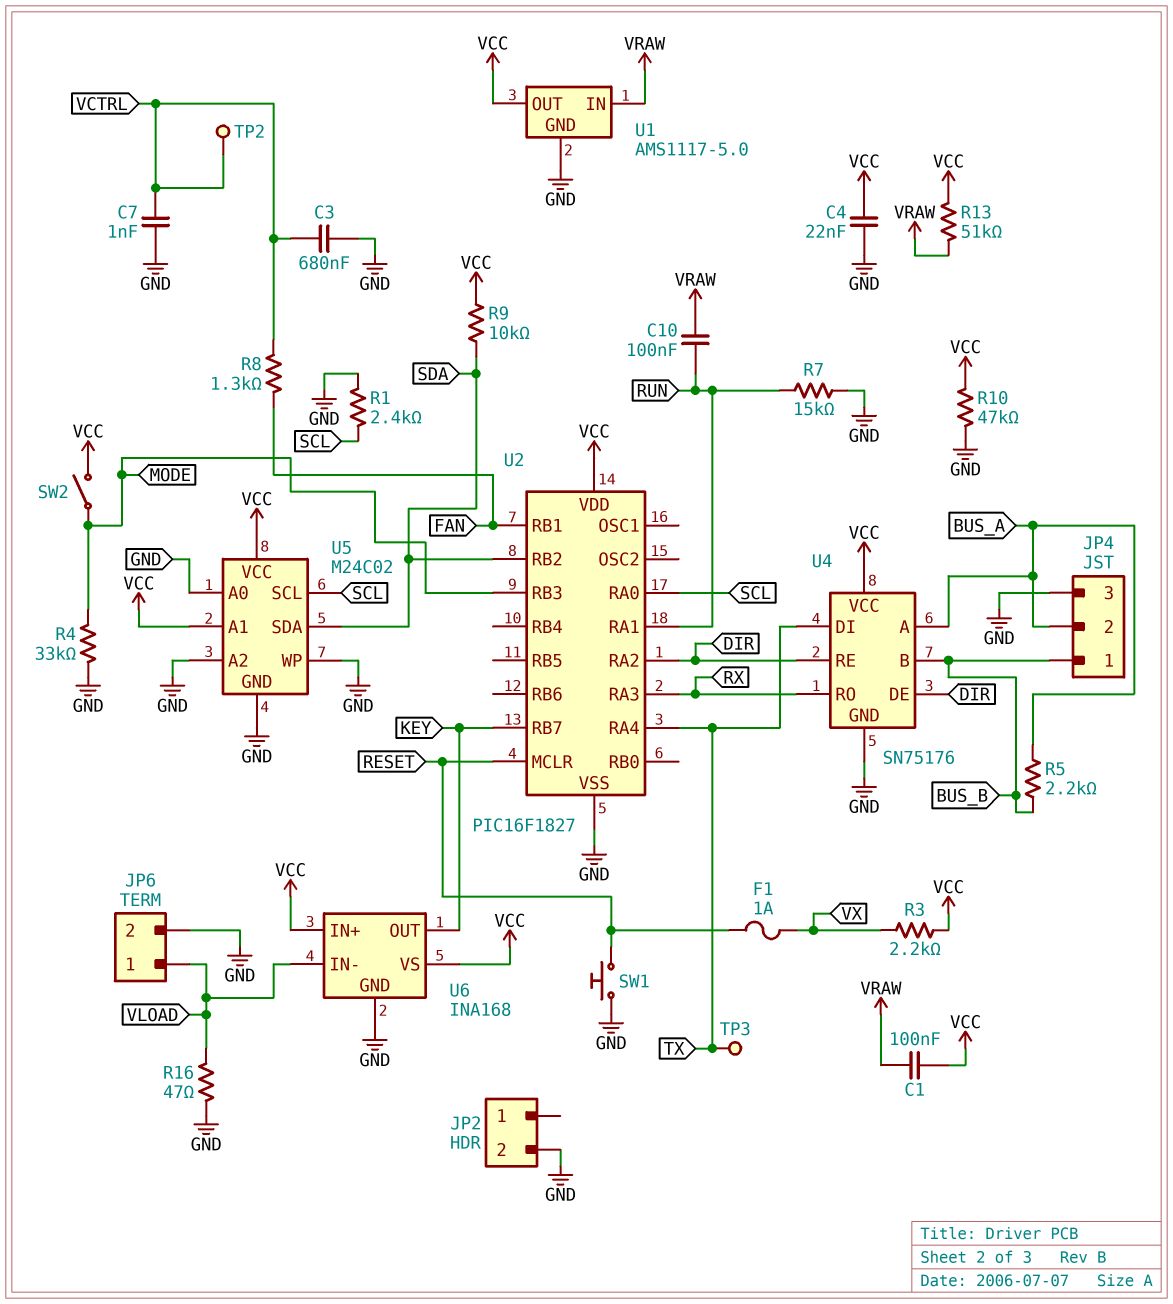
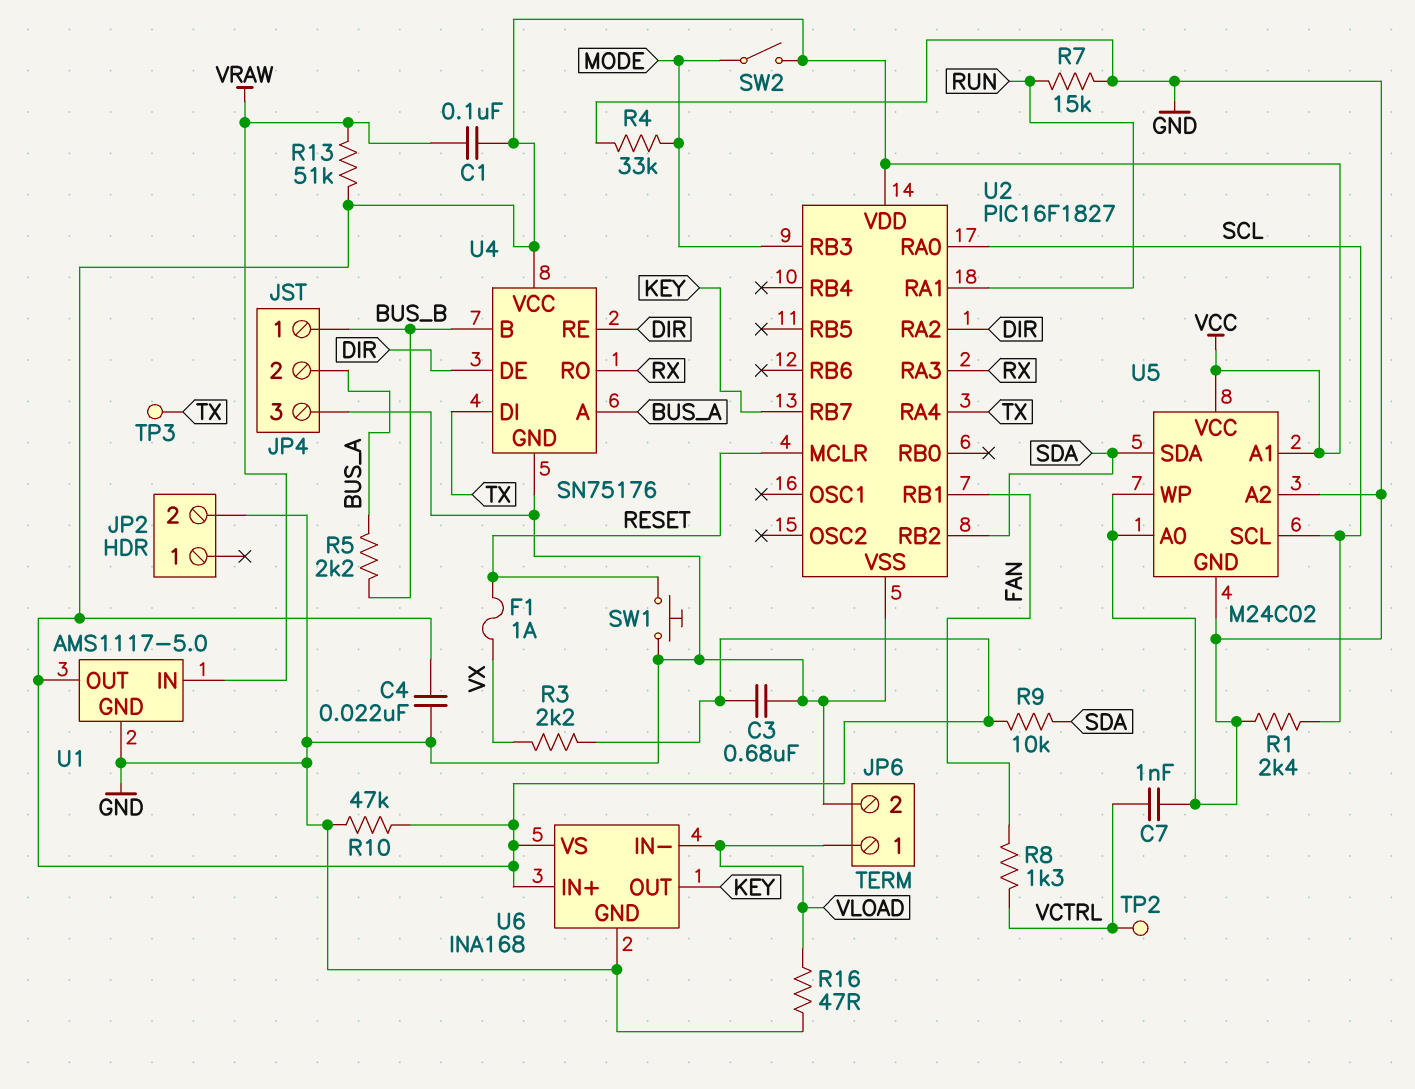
C3: 680nF (GND, VCTRL) -> 680nF (GND, VCC)
C10: 100nF (RUN, VRAW) -> none

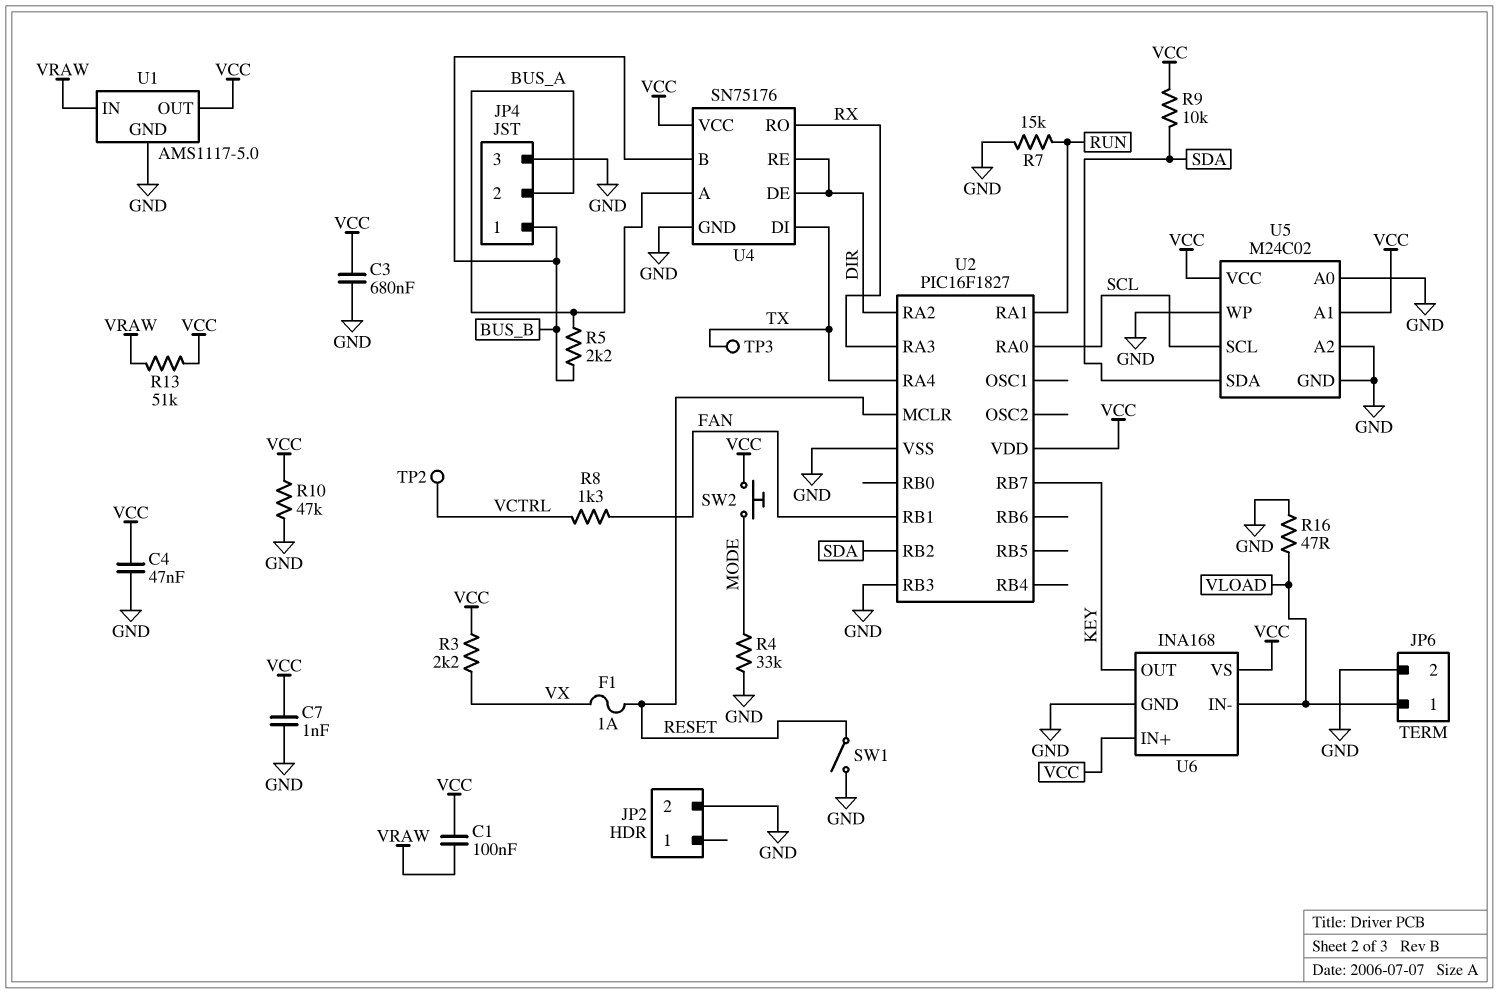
C4: 22nF (GND, VCC) -> 47nF (GND, VCC)
C7: 1nF (GND, VCTRL) -> 1nF (GND, VCC)
R1: 2.4k (GND, SCL) -> none
SW1: button (GND, RESET) -> switch (GND, RESET)
SW2: switch (MODE, VCC) -> button (MODE, VCC)
U2 pin RB3: MODE -> GND

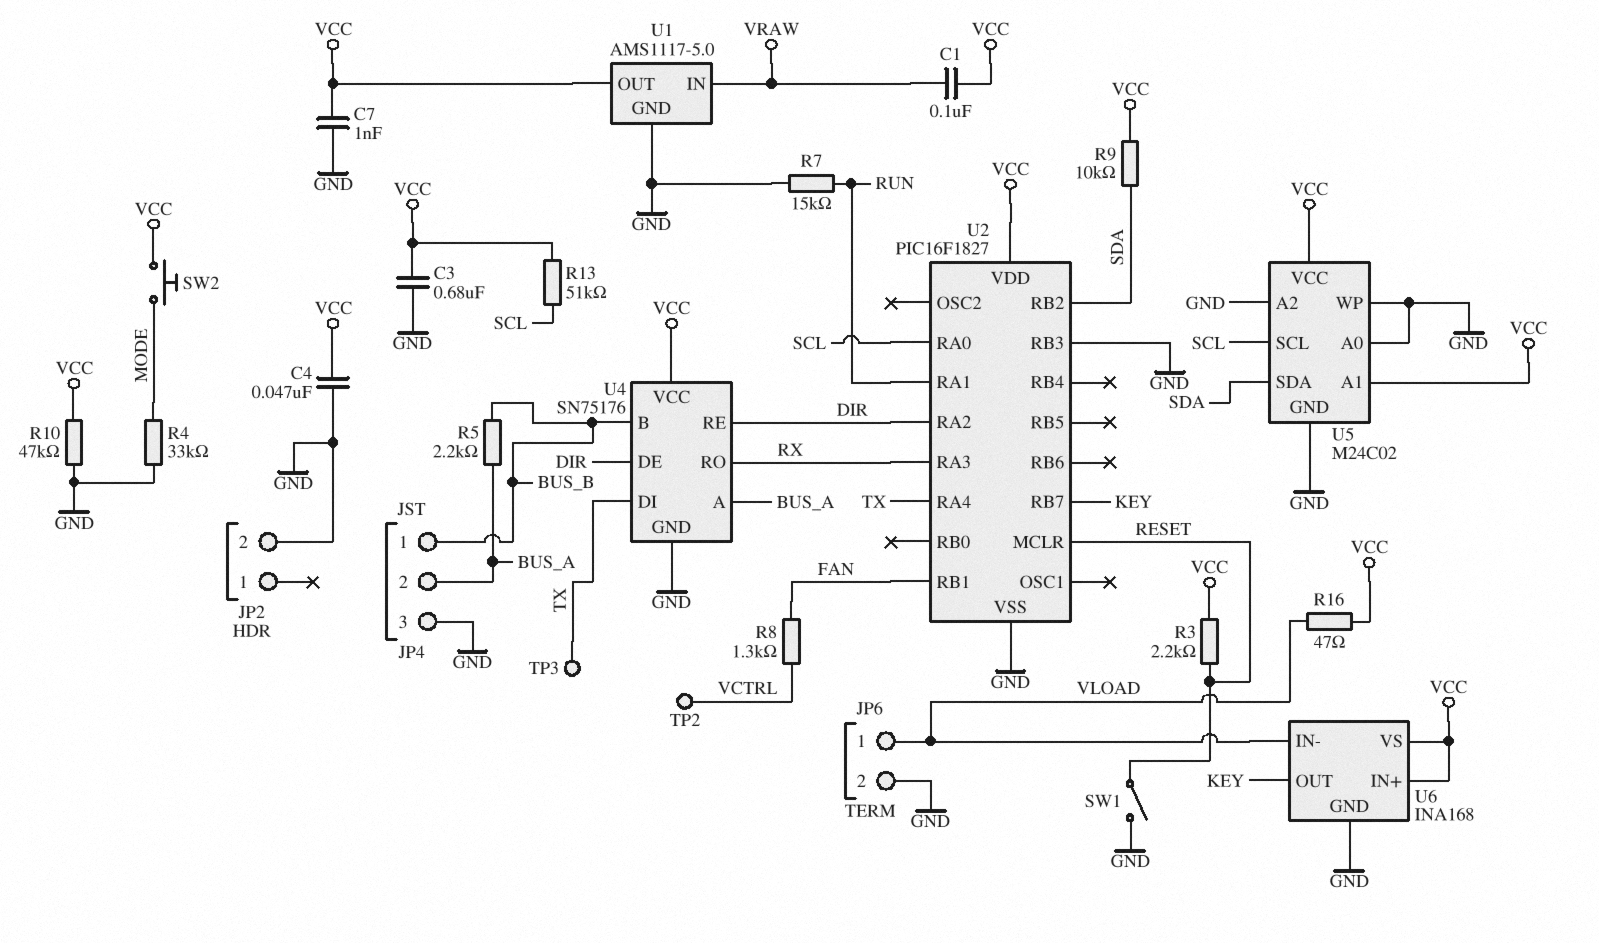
F1: 1A (RESET, VX) -> none
R3: 2.2k (VCC, VX) -> 2.2k (RESET, VCC)
R13: 51k (VCC, VRAW) -> 51k (SCL, VCC)
R16: 47 (GND, VLOAD) -> 47 (VCC, VLOAD)

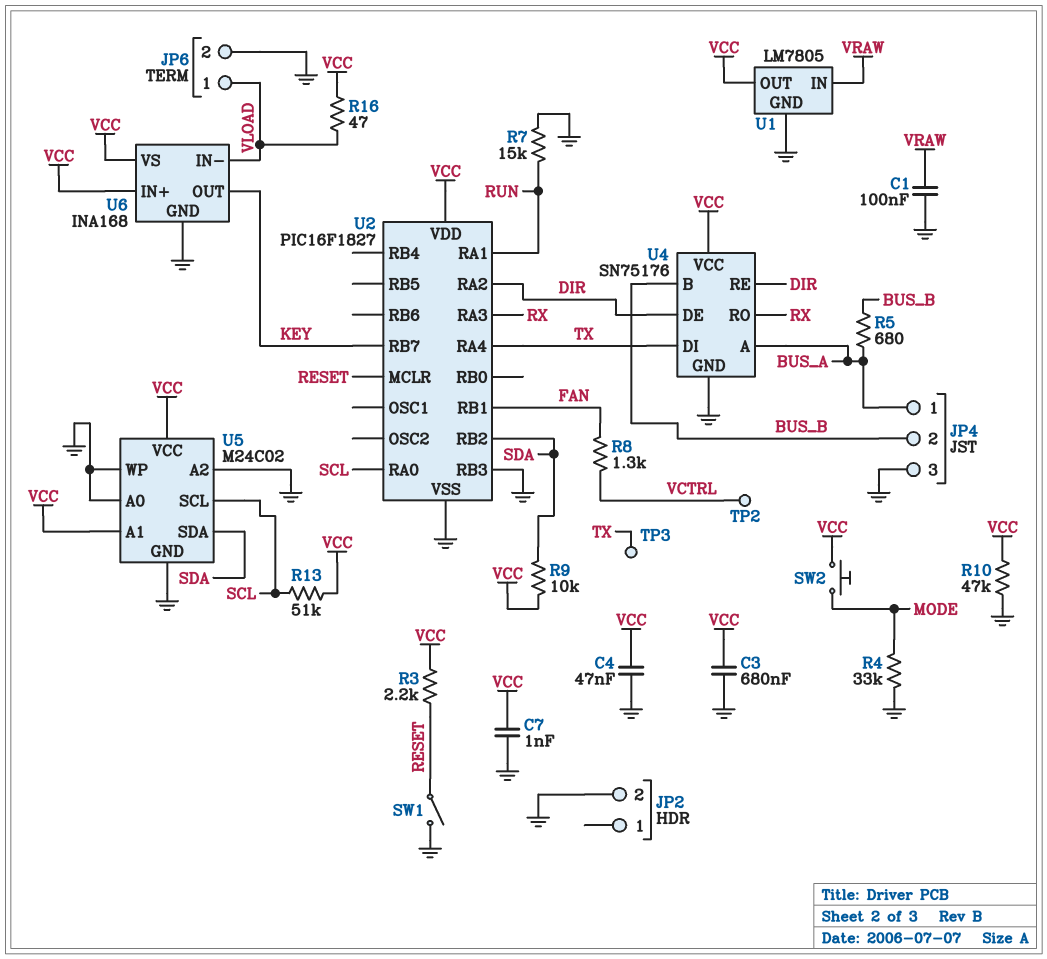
C1: 100nF (VCC, VRAW) -> 100nF (GND, VRAW)
JP4 pin 1: BUS_B -> BUS_A
JP4 pin 2: BUS_A -> BUS_B
R5: 2.2k (BUS_A, BUS_B) -> 680 (BUS_A, BUS_B)
U1: AMS1117-5.0 -> LM7805

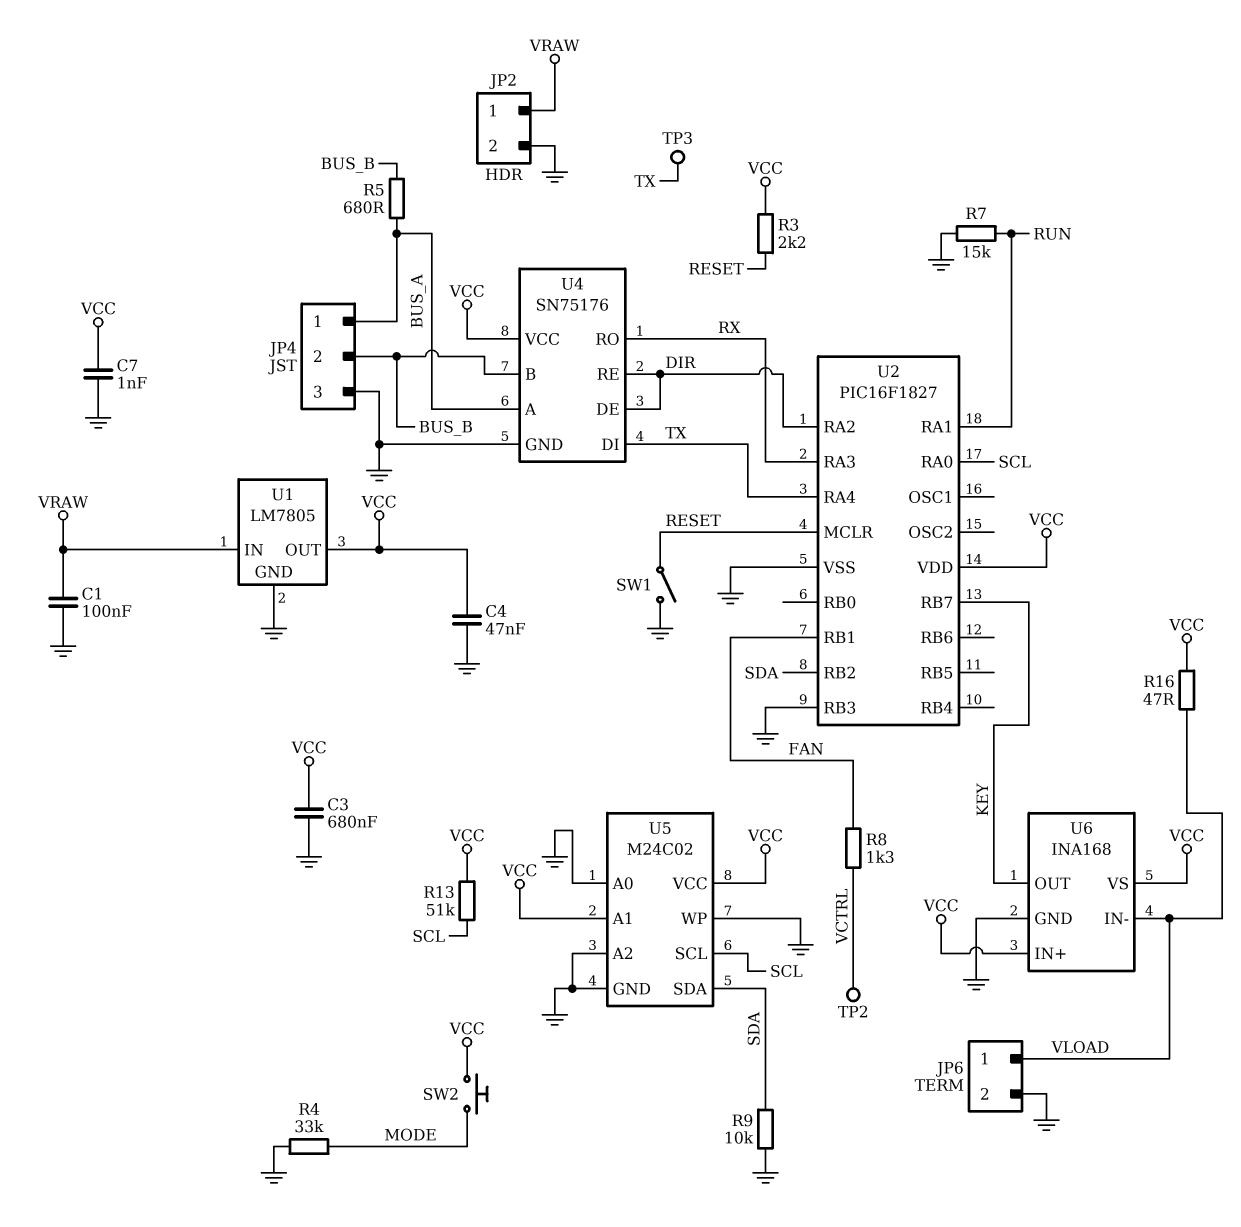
JP2 pin 1: none -> VRAW
R9: 10k (SDA, VCC) -> 10k (GND, SDA)
R10: 47k (GND, VCC) -> none

